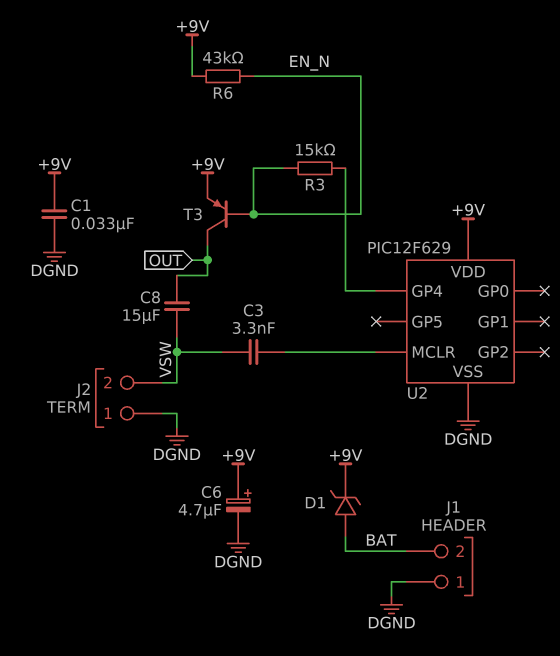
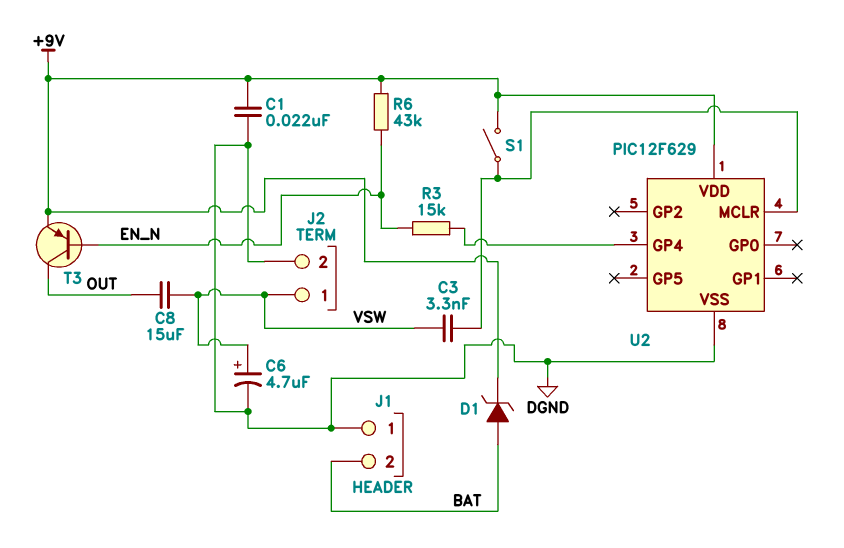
C1: 33nF (+9V, DGND) -> 22nF (+9V, DGND)
C6: 4.7uF (plus +9V, minus DGND) -> 4.7uF (plus VSW, minus DGND)
J2 pin 1: DGND -> VSW
J2 pin 2: VSW -> DGND
S1: none -> switch (+9V, U2/MCLR)

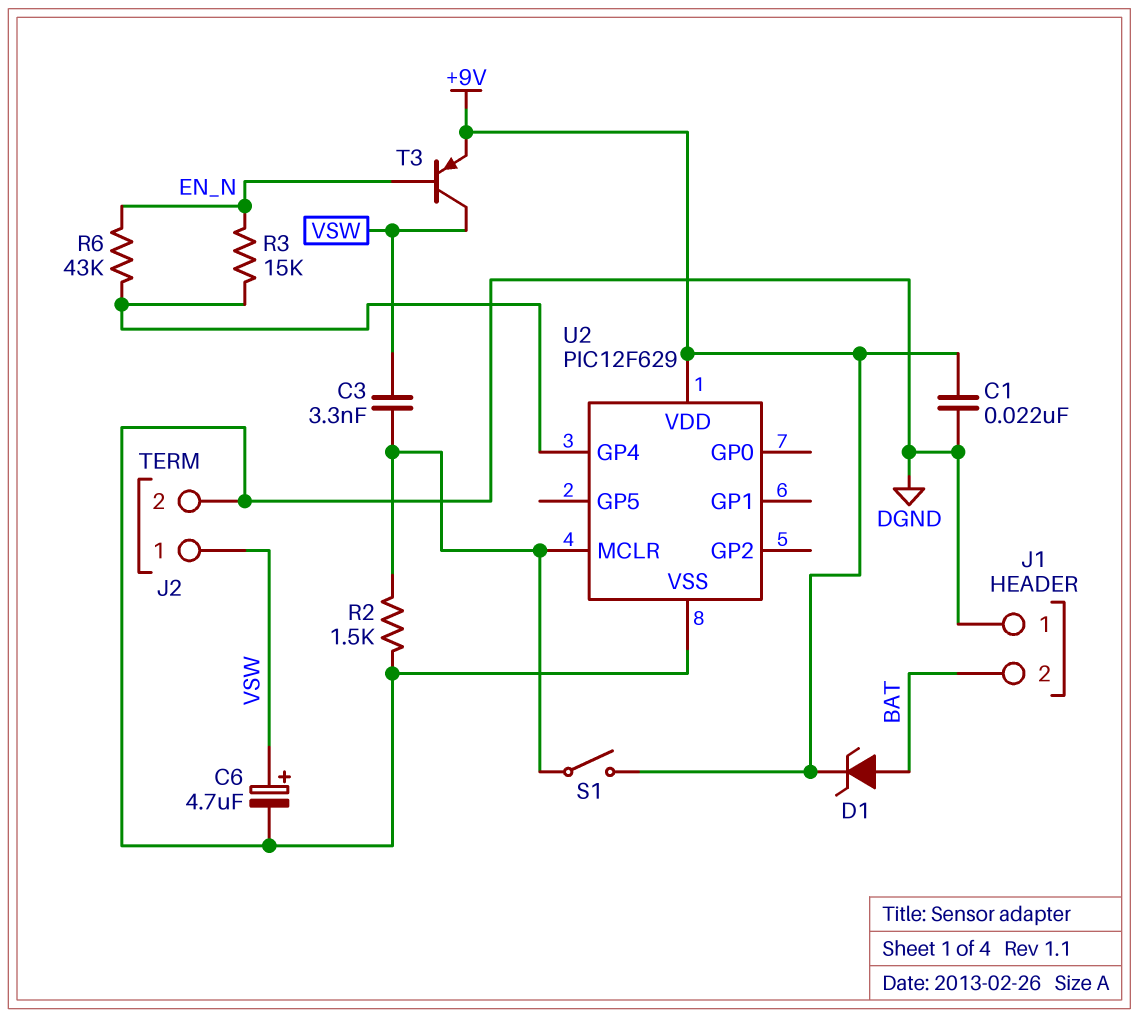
C8: 15uF (OUT, VSW) -> none
R2: none -> 1.5k (DGND, U2/MCLR)
R6: 43k (+9V, EN_N) -> 43k (EN_N, U2/GP4)
T3: PNP (B EN_N, C OUT, E +9V) -> PNP (B EN_N, C VSW, E +9V)

